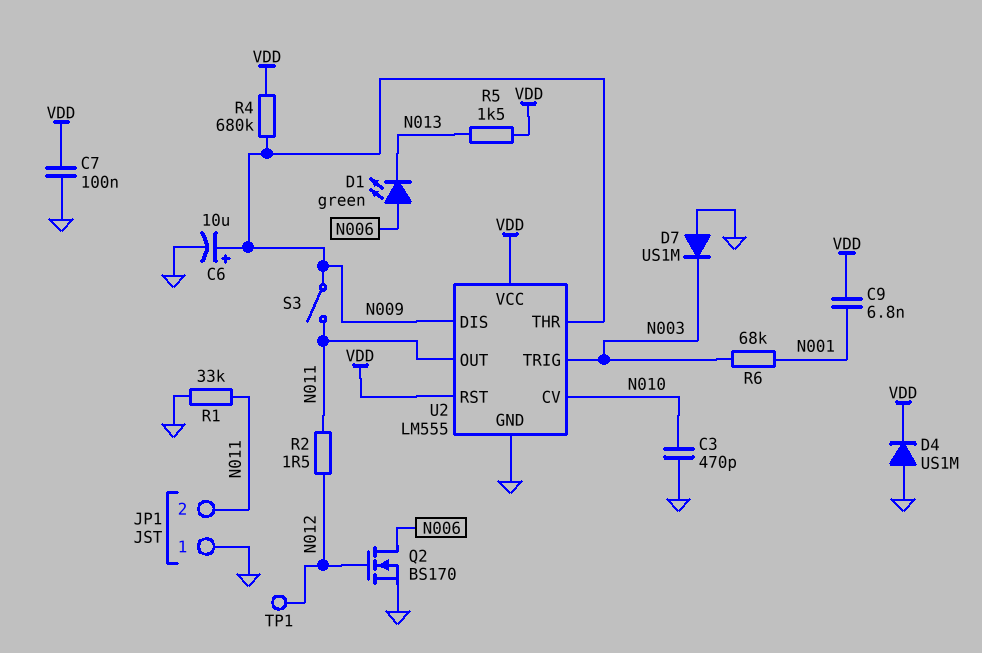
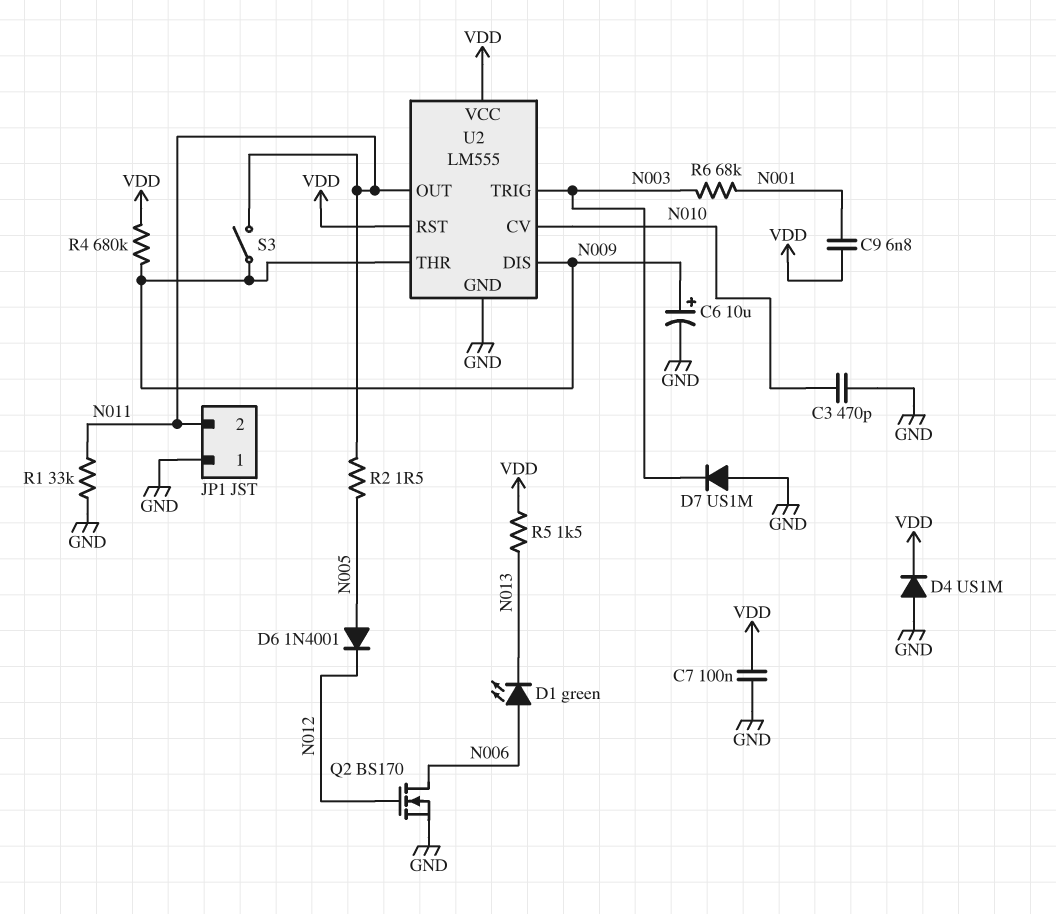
D6: none -> diode 1N4001 (A N005, K N012)
R2: 1.5 (N011, N012) -> 1.5 (N005, N011)
TP1: test point (N012) -> none

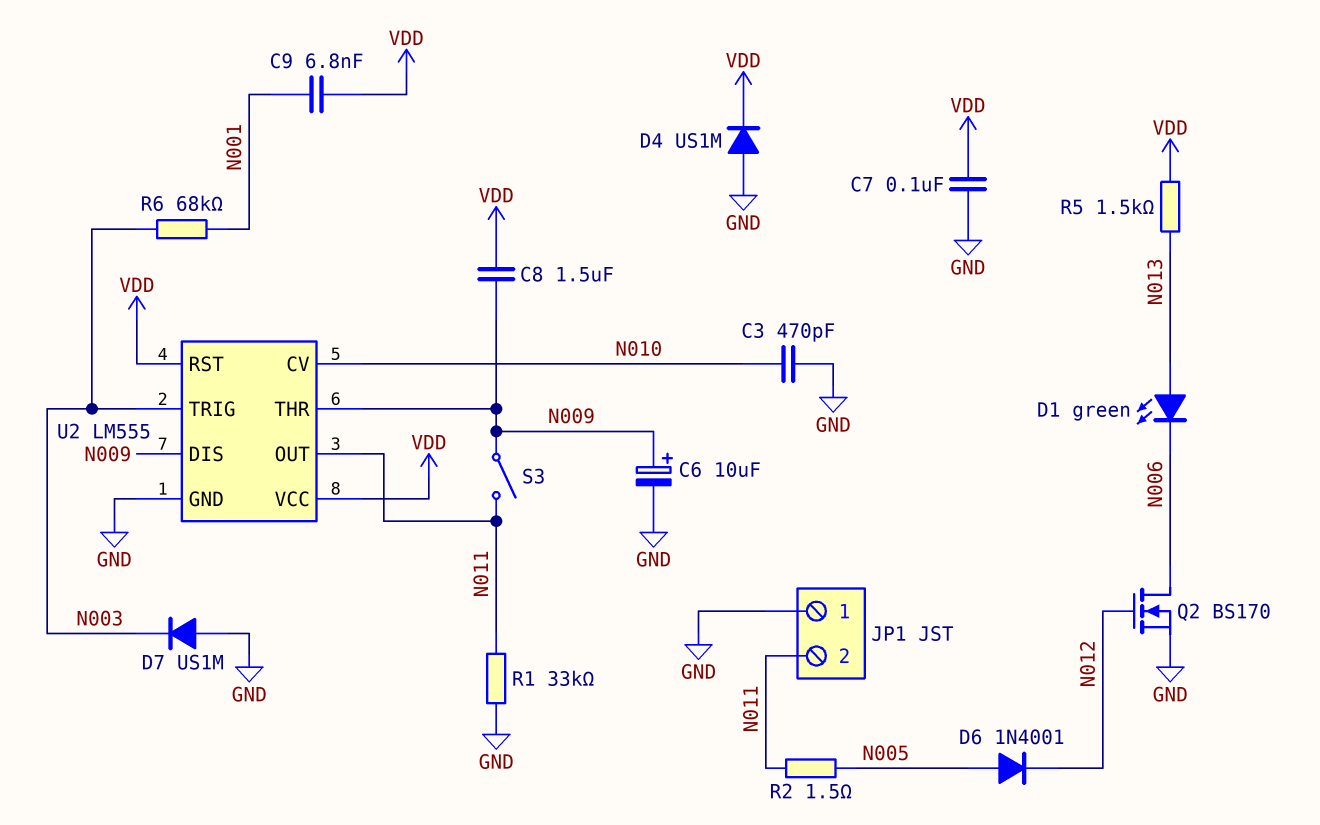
C8: none -> 1.5uF (N009, VDD)
D1: LED green (A N006, K N013) -> LED green (A N013, K N006)
R4: 680k (N009, VDD) -> none

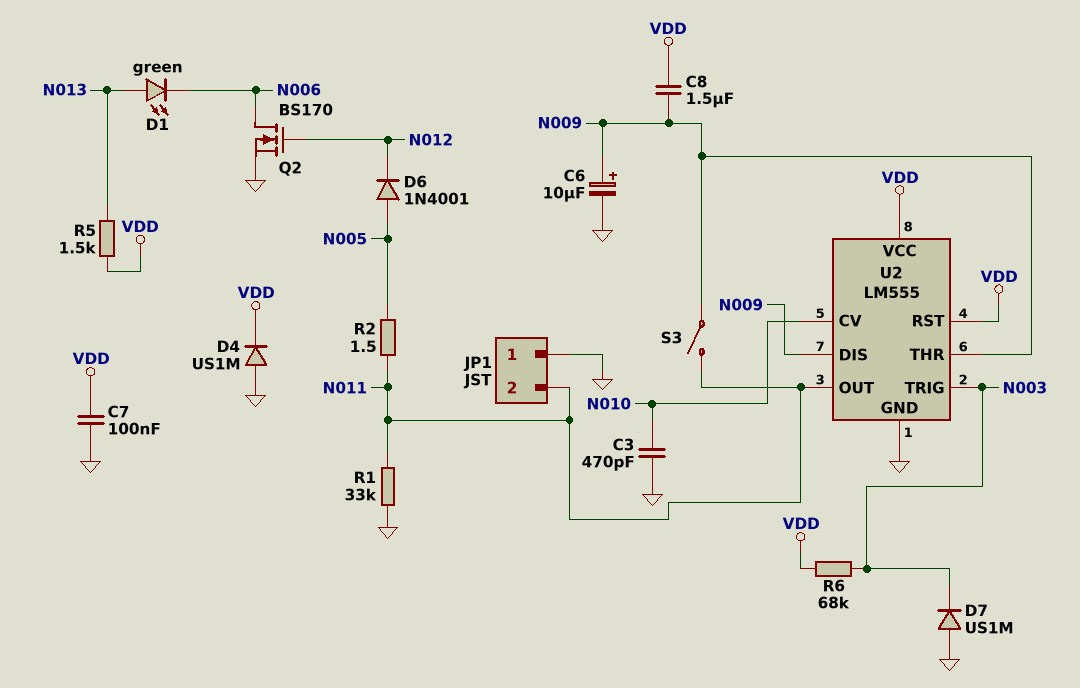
C9: 6.8nF (N001, VDD) -> none
R6: 68k (N001, N003) -> 68k (N003, VDD)

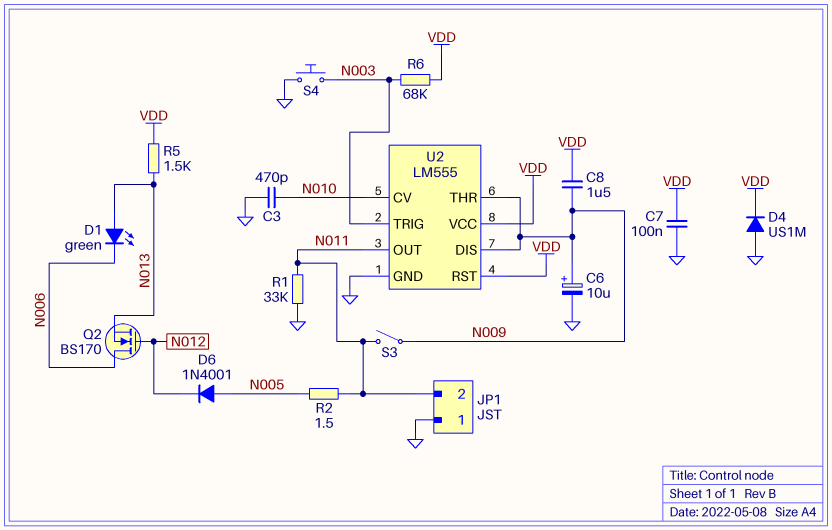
D7: diode US1M (A GND, K N003) -> none
Q2: NMOS BS170 (G N012, D N006, S GND) -> NMOS BS170 (G N012, D N006, S N013)
S4: none -> button (GND, N003)

